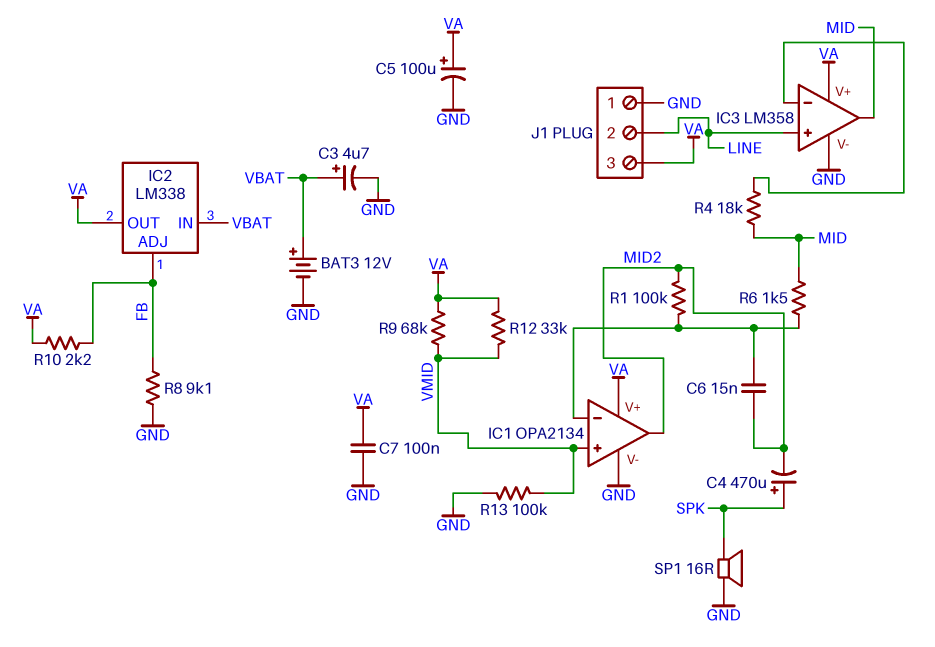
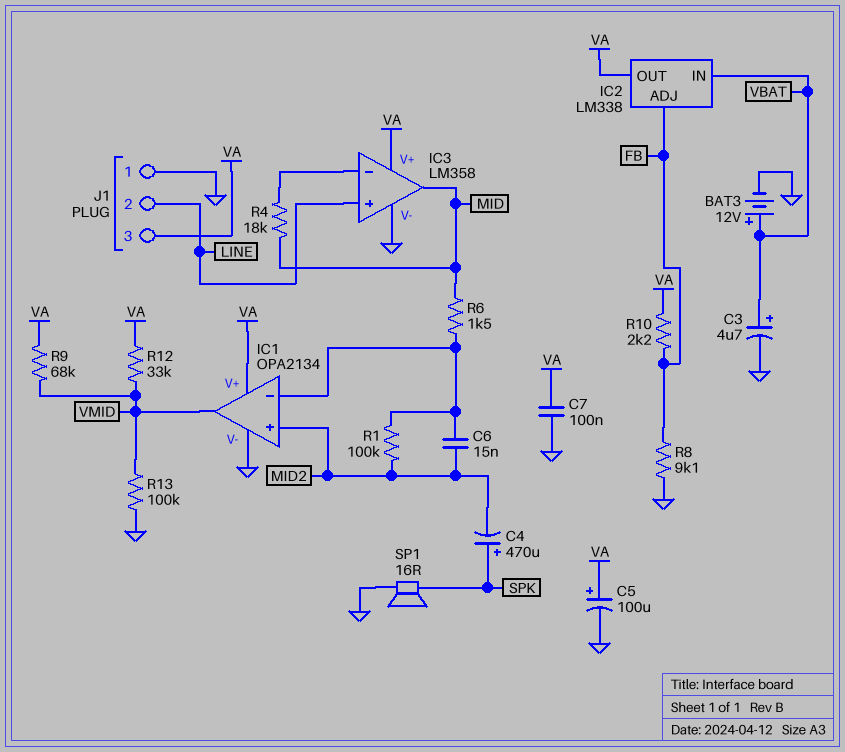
IC1 pin in+: VMID -> MID2
IC1 pin out: MID2 -> VMID

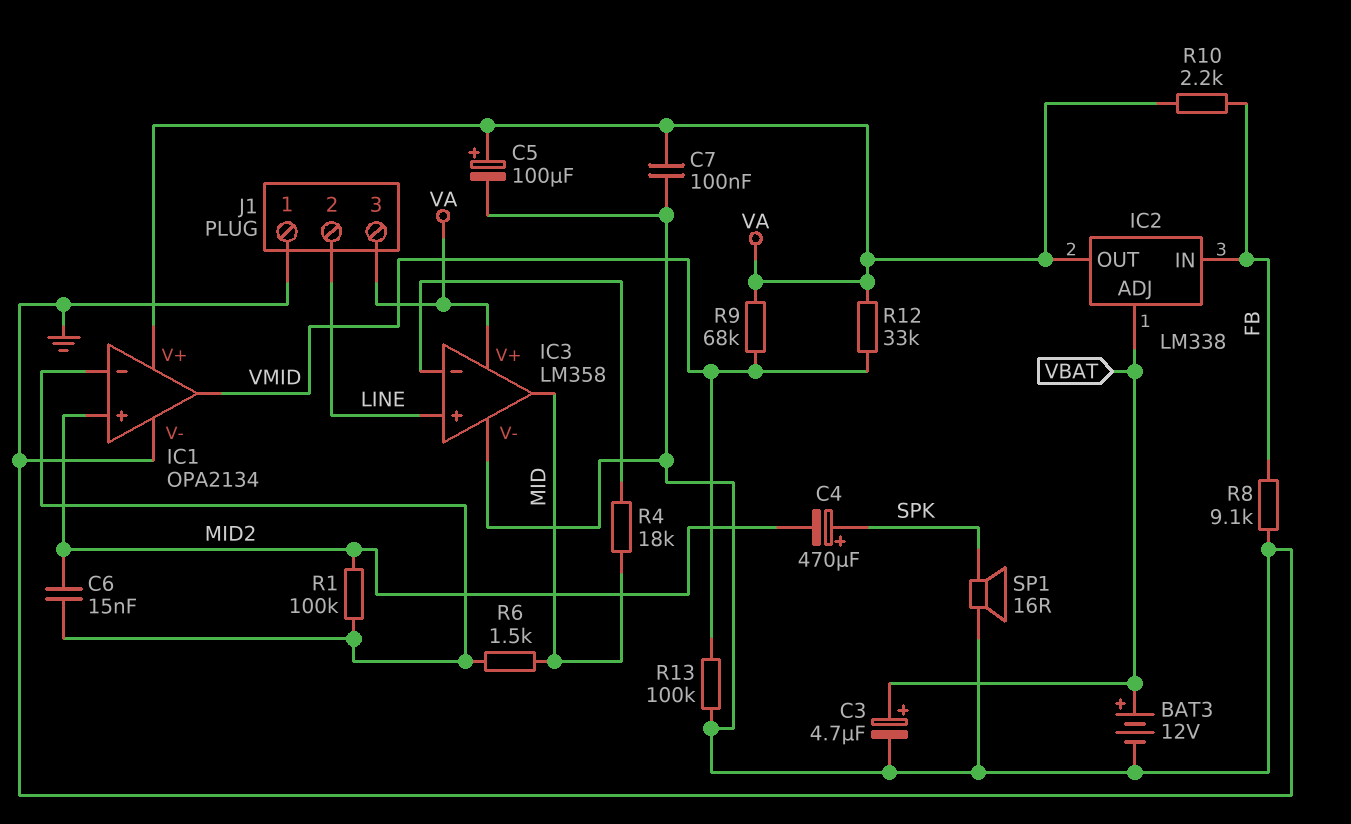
IC2 pin ADJ: FB -> VBAT
IC2 pin IN: VBAT -> FB

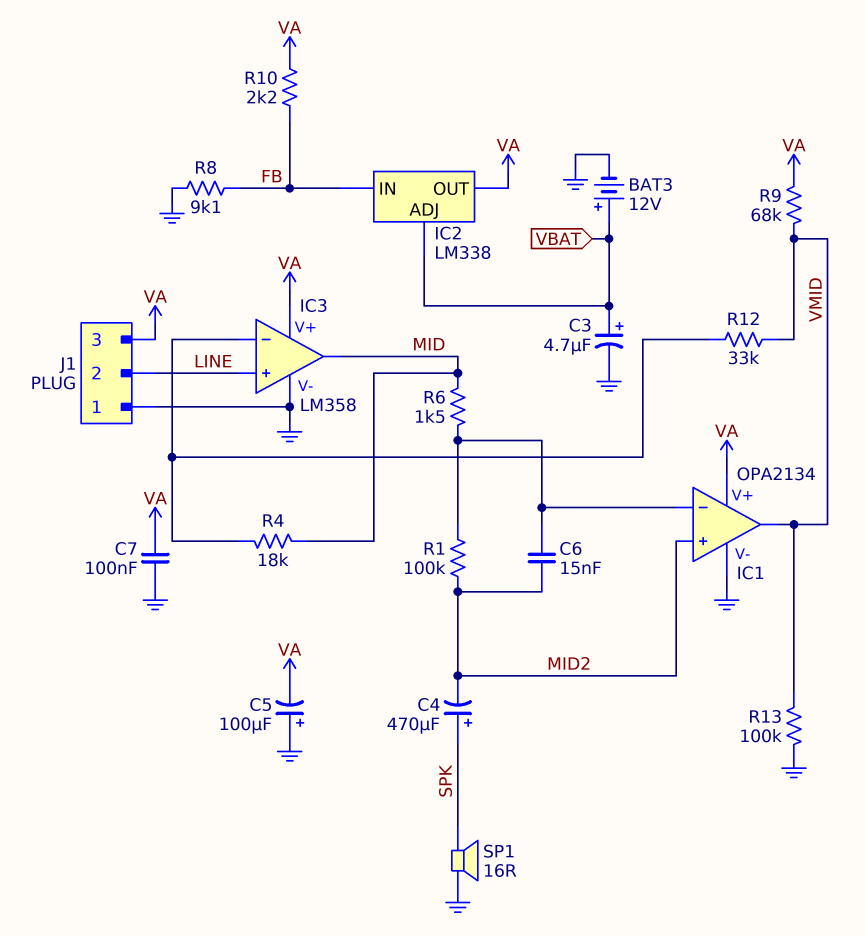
C5: 100uF (plus VA, minus GND) -> 100uF (plus GND, minus VA)
R12: 33k (VA, VMID) -> 33k (IC3/in-, VMID)

